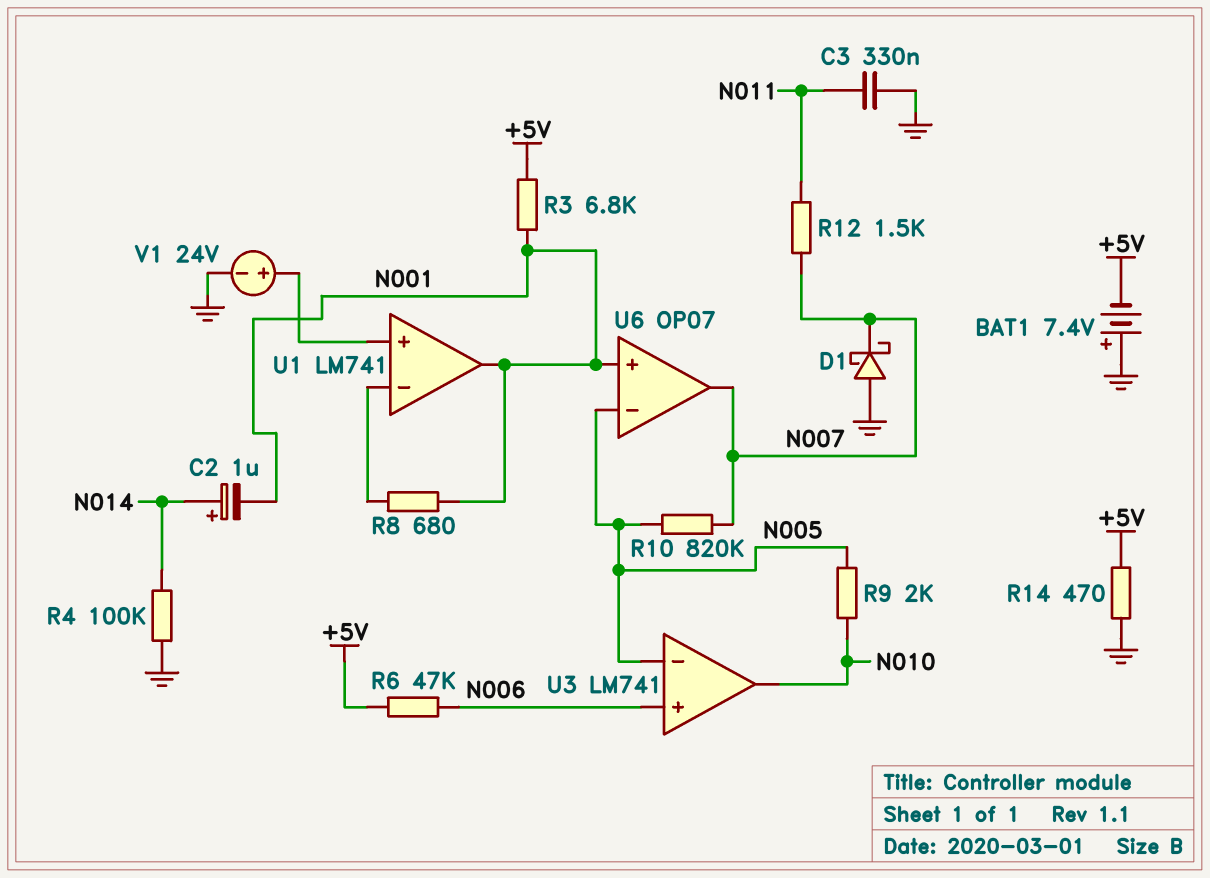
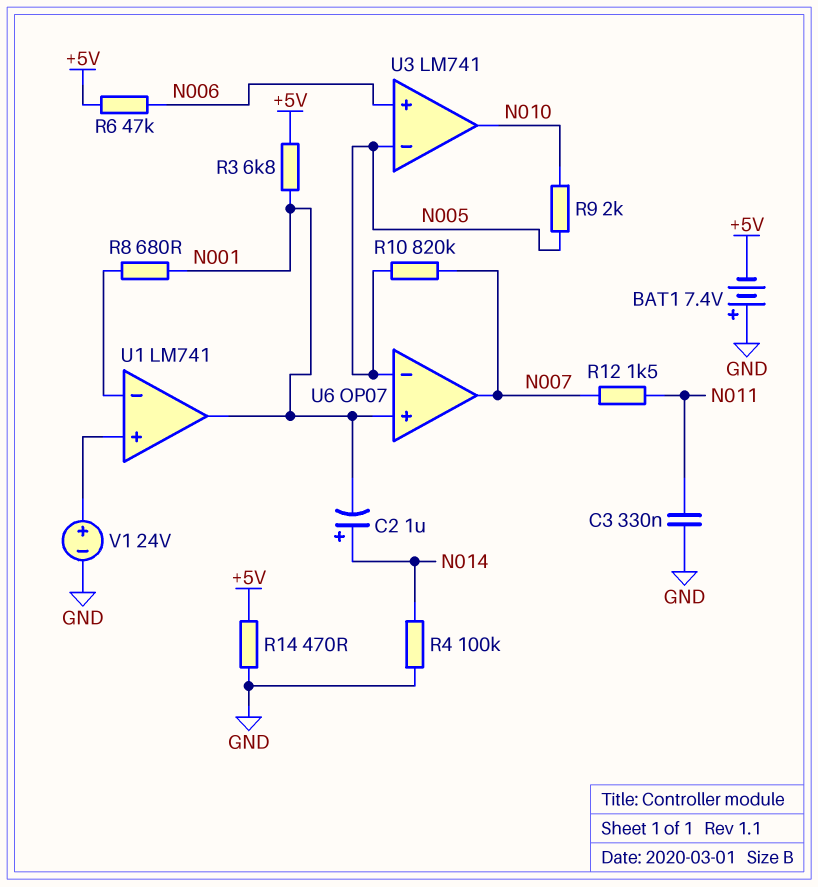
D1: schottky (A GND, K N007) -> none

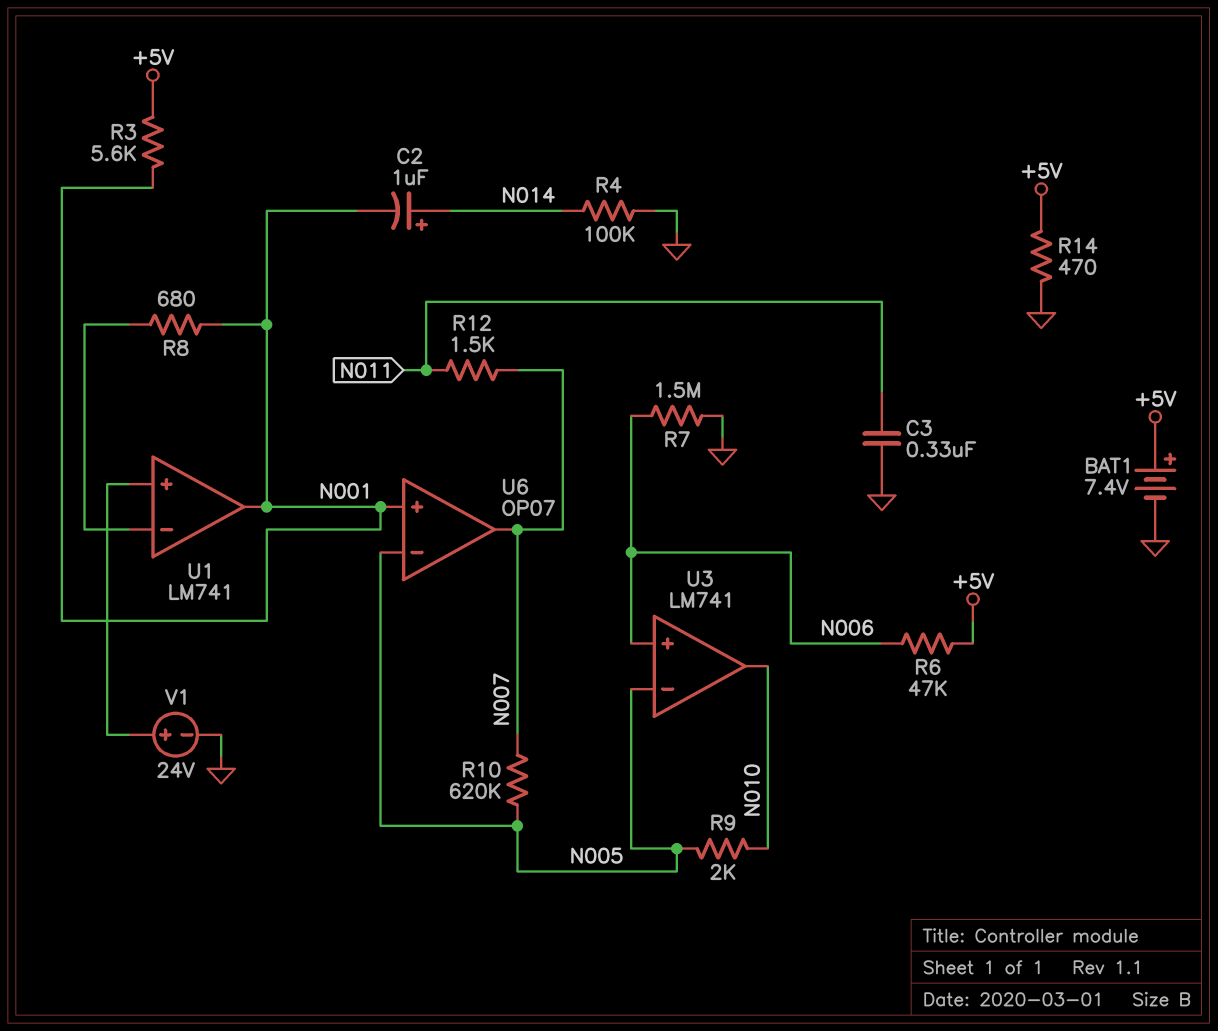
BAT1: 7.4V (plus GND, minus +5V) -> 7.4V (plus +5V, minus GND)
R3: 6.8k (+5V, N001) -> 5.6k (+5V, N001)
R7: none -> 1.5M (GND, N006)
R10: 820k (N005, N007) -> 620k (N005, N007)

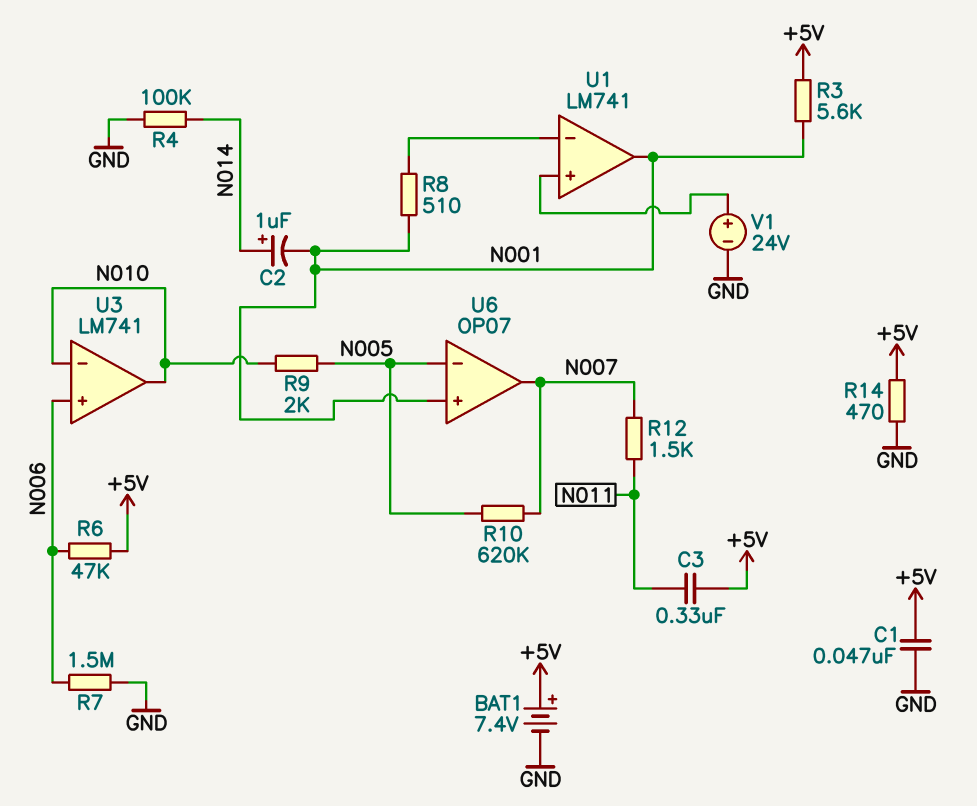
C1: none -> 47nF (+5V, GND)
C3: 330nF (GND, N011) -> 330nF (+5V, N011)
R8: 680 (N001, U1/in-) -> 510 (N001, U1/in-)
U3 pin in-: N005 -> N010

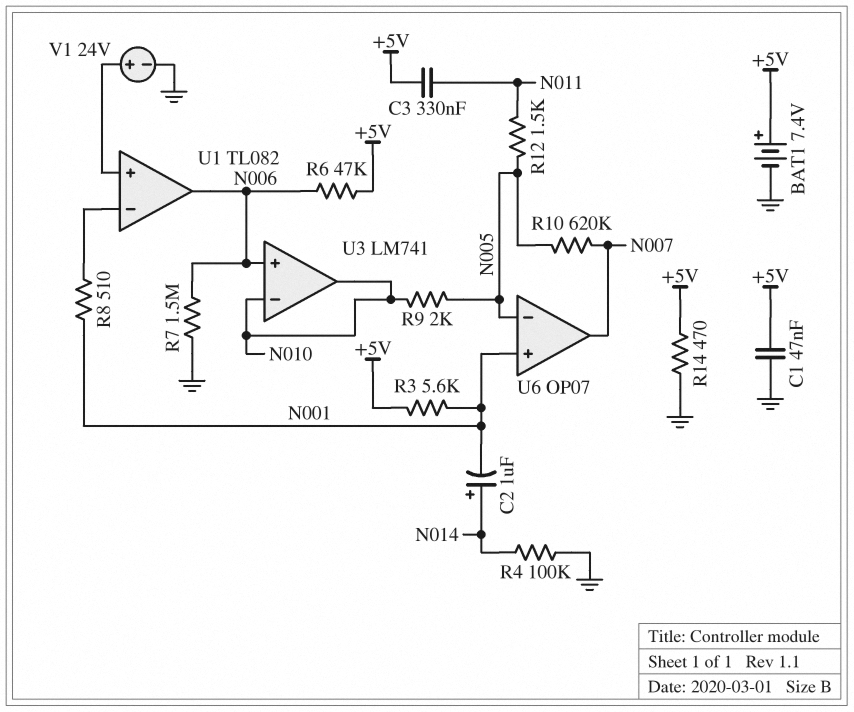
R12: 1.5k (N007, N011) -> 1.5k (N005, N011)
U1: LM741 -> TL082
U1 pin out: N001 -> N006

